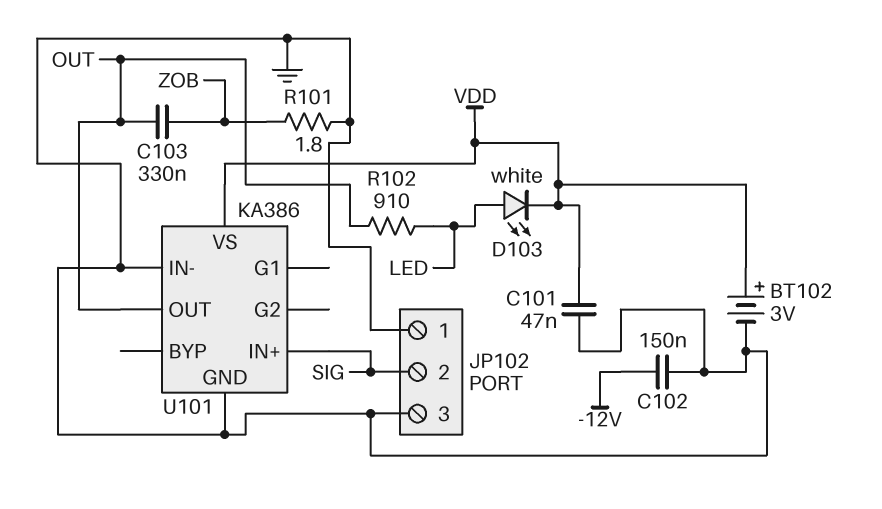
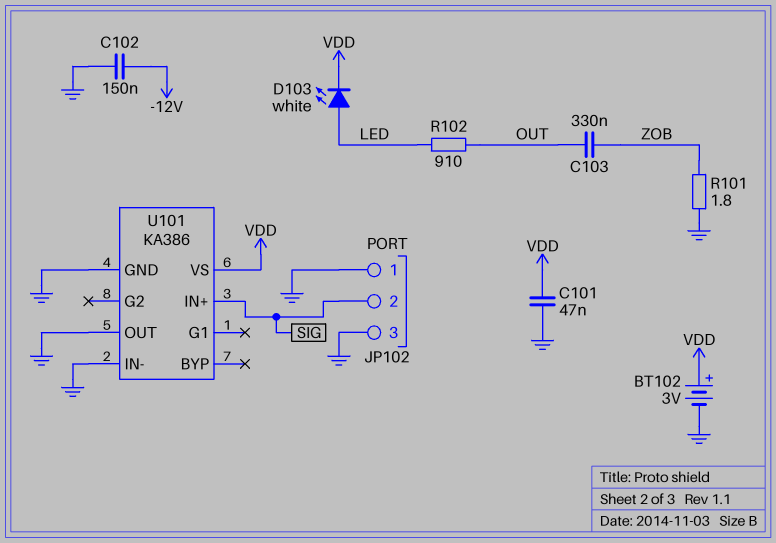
U101 pin OUT: OUT -> GND

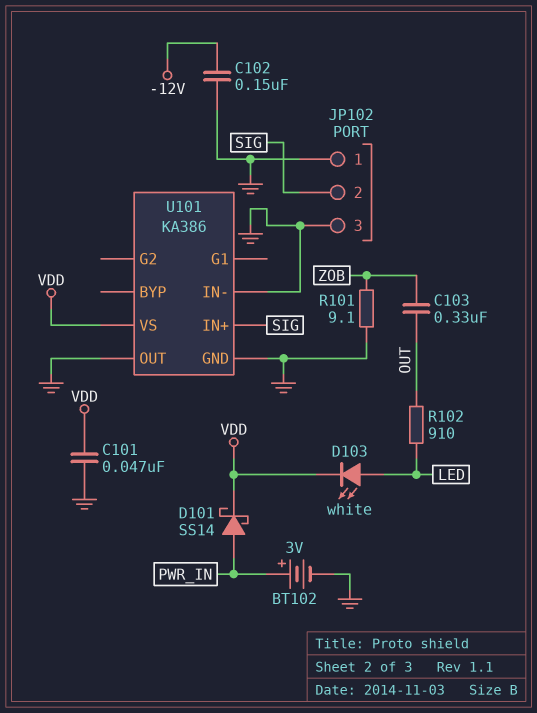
BT102: 3V (plus VDD, minus GND) -> 3V (plus PWR_IN, minus GND)
D101: none -> schottky SS14 (A PWR_IN, K VDD)
R101: 1.8 (GND, ZOB) -> 9.1 (GND, ZOB)

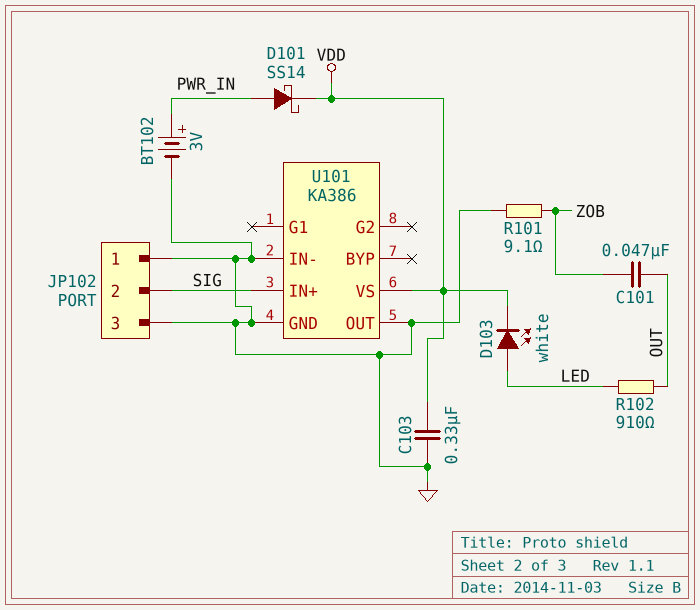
C101: 47nF (GND, VDD) -> 47nF (OUT, ZOB)
C102: 150nF (-12V, GND) -> none
C103: 330nF (OUT, ZOB) -> 330nF (GND, VDD)

